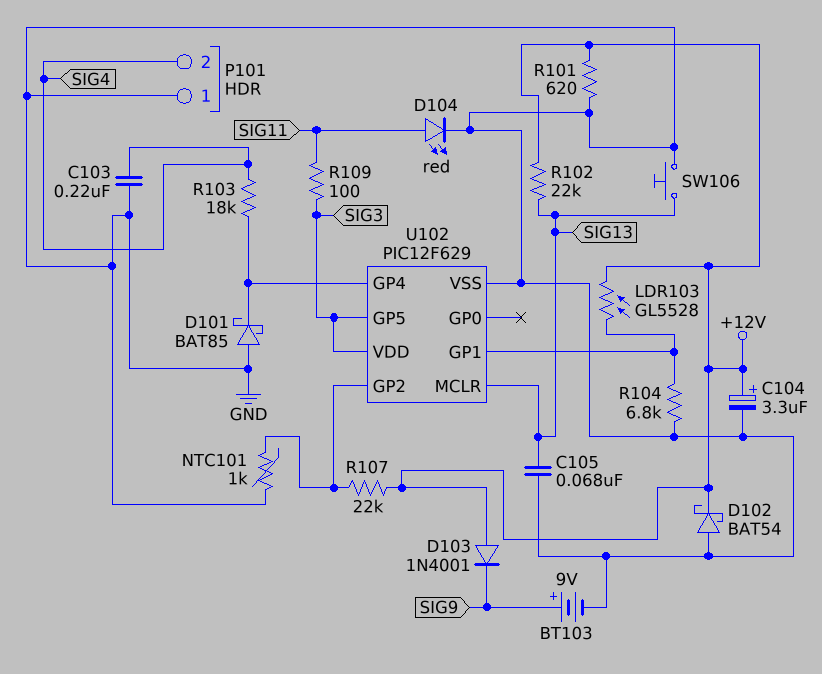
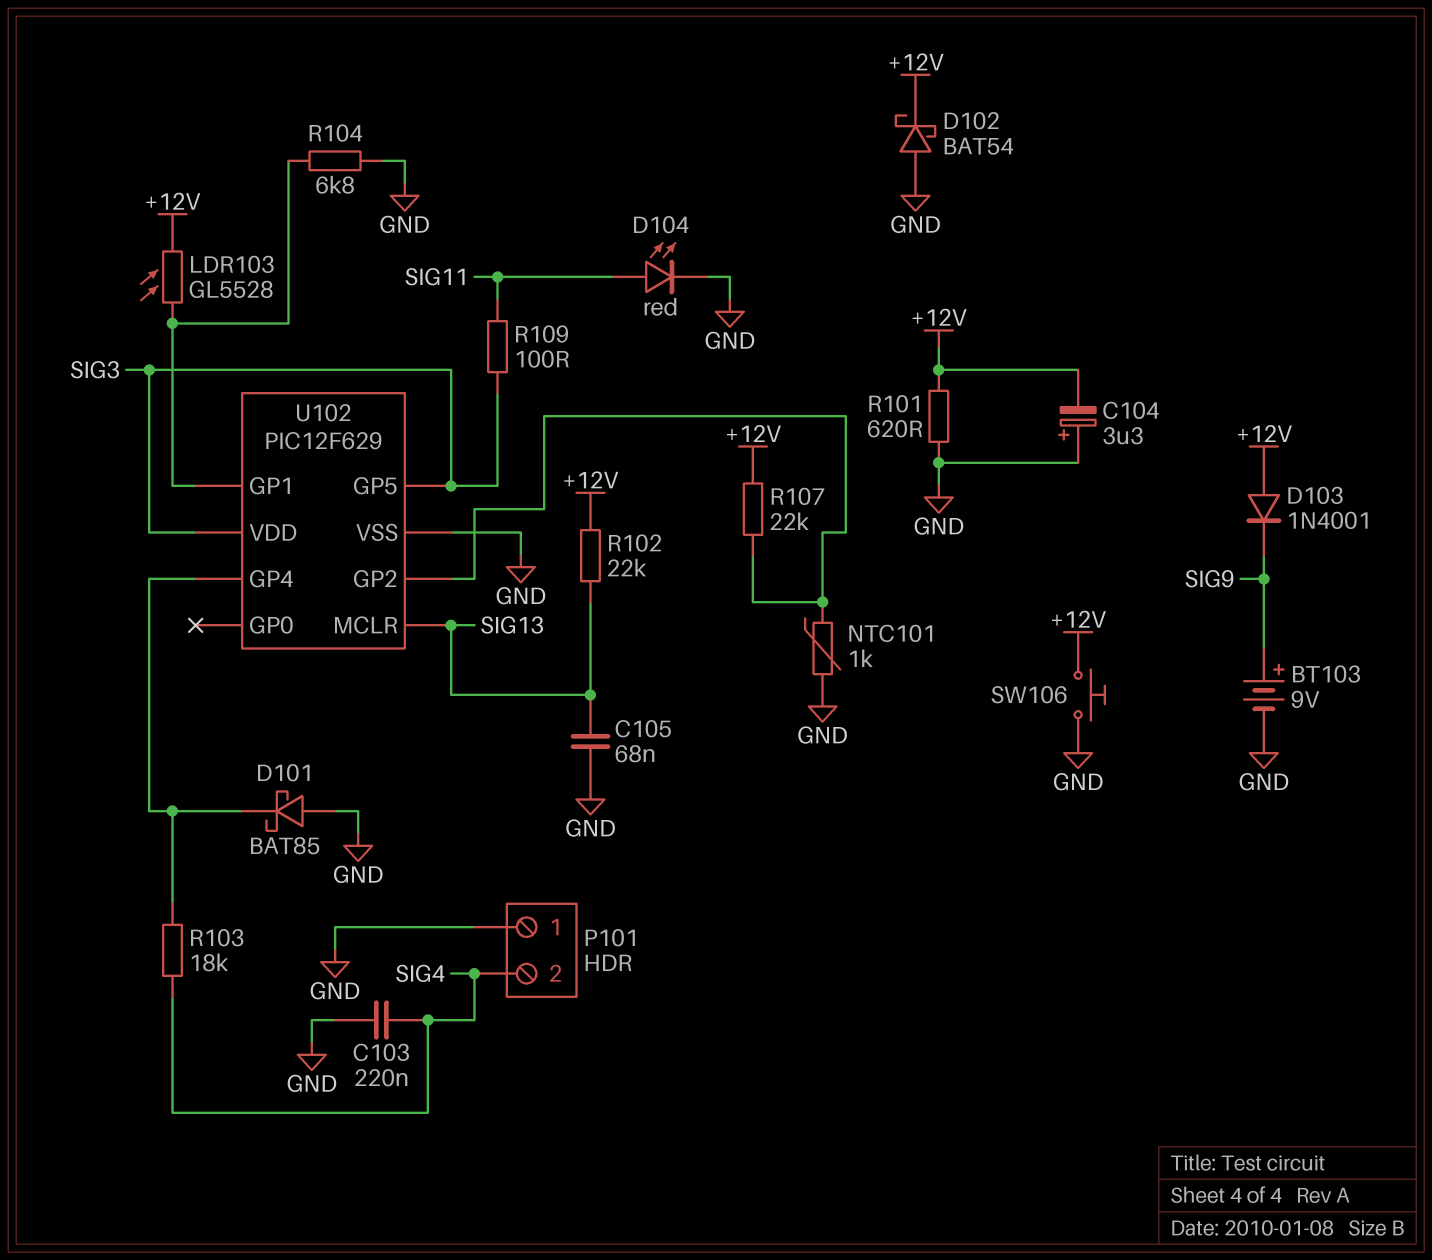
C104: 3.3uF (plus +12V, minus GND) -> 3.3uF (plus GND, minus +12V)
SW106: button (GND, SIG13) -> button (+12V, GND)

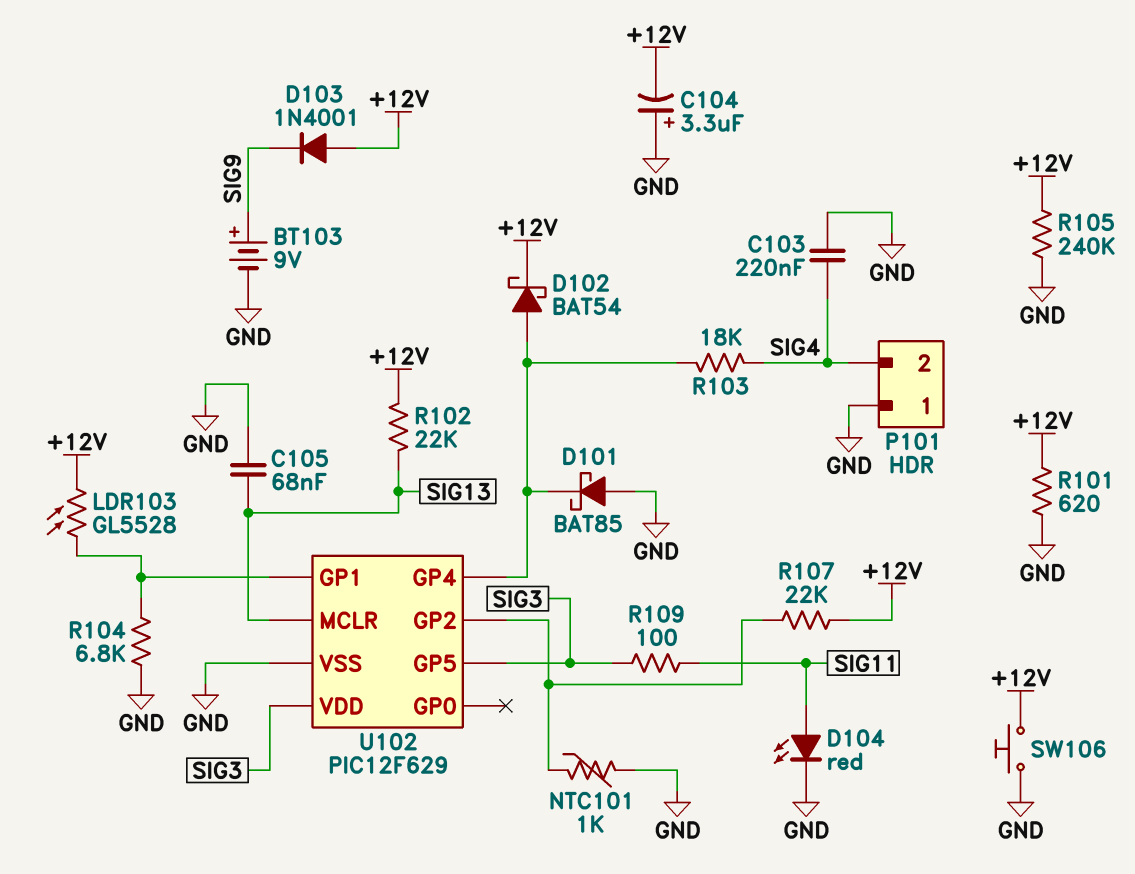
D102: schottky BAT54 (A GND, K +12V) -> schottky BAT54 (A U102/GP4, K +12V)
R105: none -> 240k (+12V, GND)

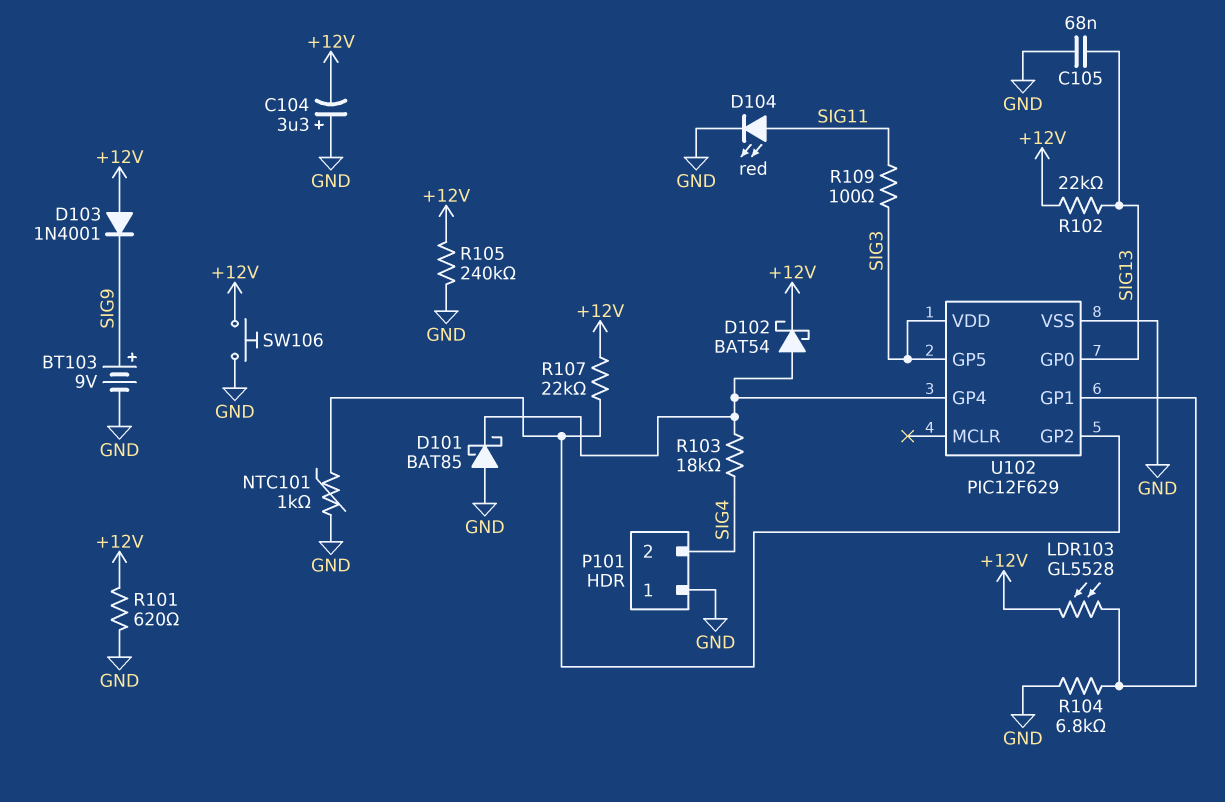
C103: 220nF (GND, SIG4) -> none
U102 pin GP0: none -> SIG13
U102 pin MCLR: SIG13 -> none

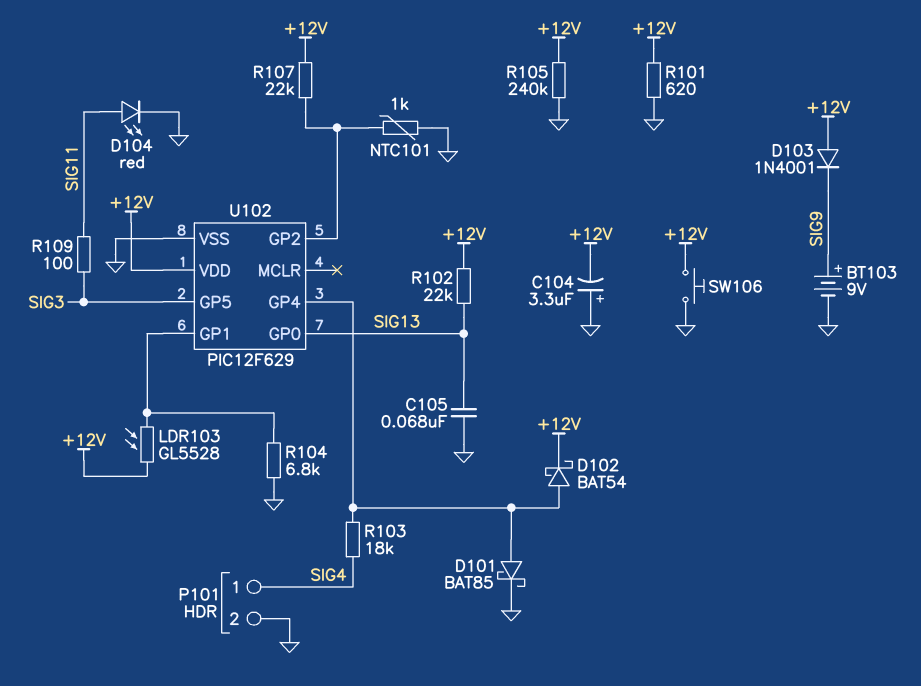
D101: schottky BAT85 (A GND, K U102/GP4) -> schottky BAT85 (A U102/GP4, K GND)
P101 pin 1: GND -> SIG4
P101 pin 2: SIG4 -> GND
U102 pin VDD: SIG3 -> +12V

